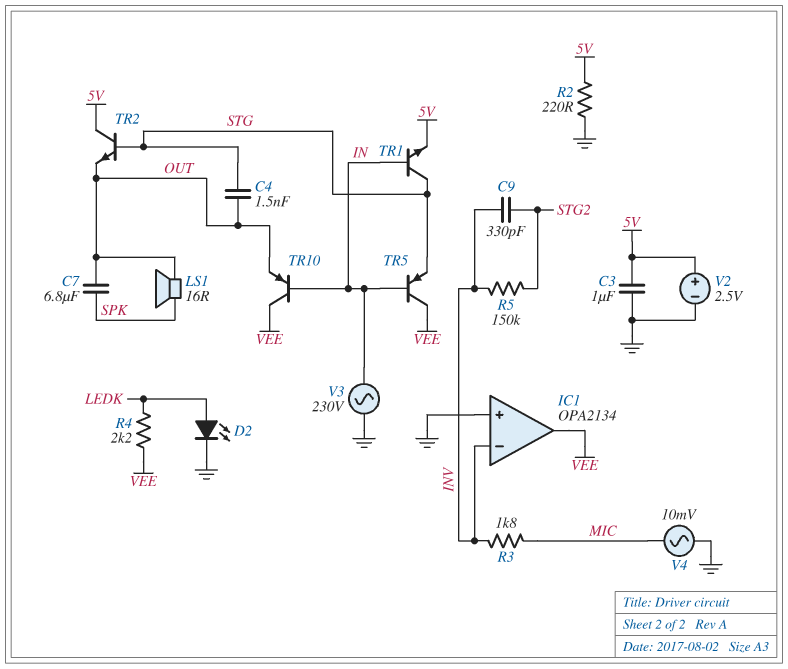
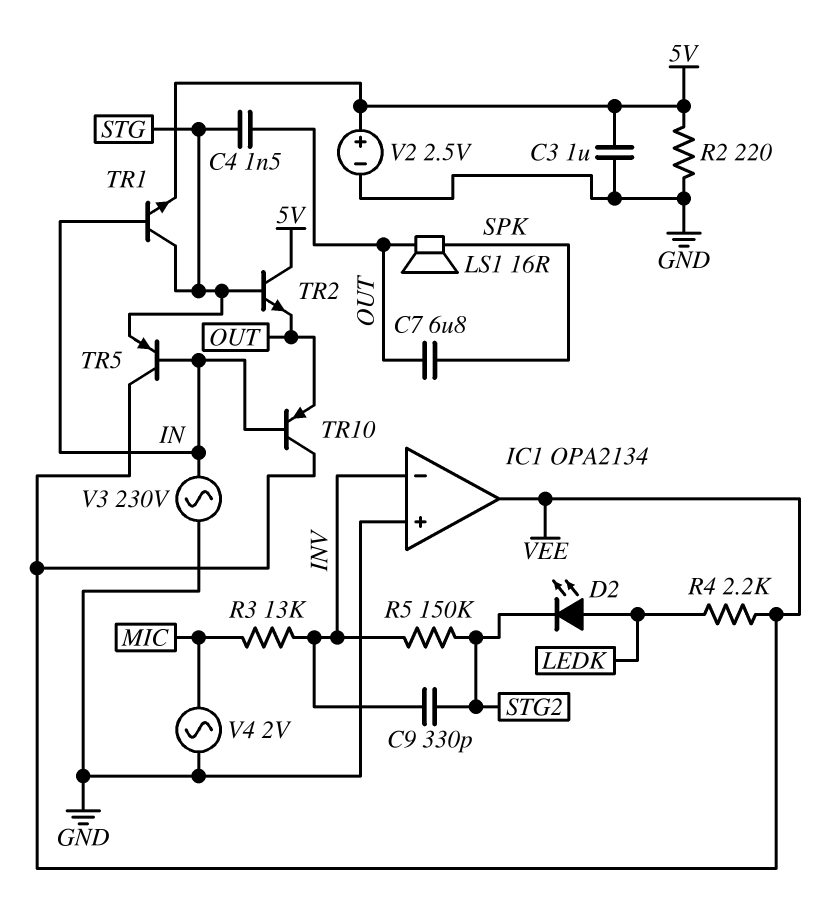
D2: LED (A LEDK, K GND) -> LED (A LEDK, K STG2)
R3: 1.8k (INV, MIC) -> 13k (INV, MIC)
V4: AC 10mV (GND, MIC) -> AC 2V (GND, MIC)

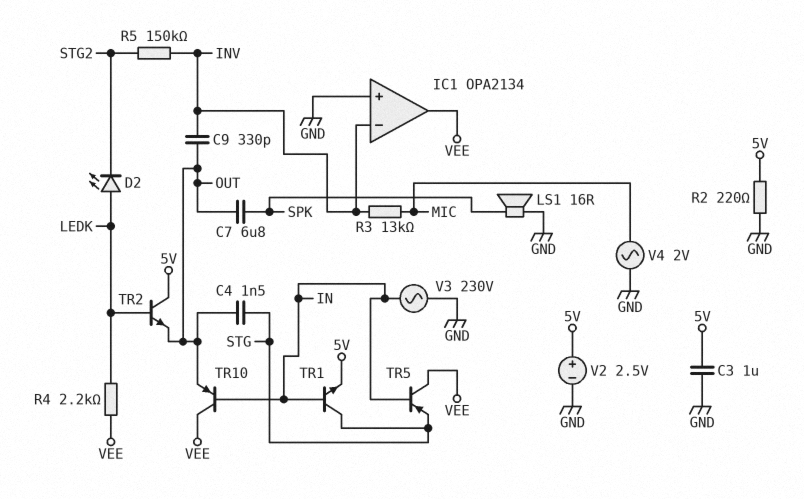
C9: 330pF (INV, STG2) -> 330pF (INV, OUT)
LS1: speaker 16R (OUT, SPK) -> speaker 16R (GND, SPK)
TR2: NPN (B STG, C 5V, E OUT) -> NPN (B LEDK, C 5V, E OUT)

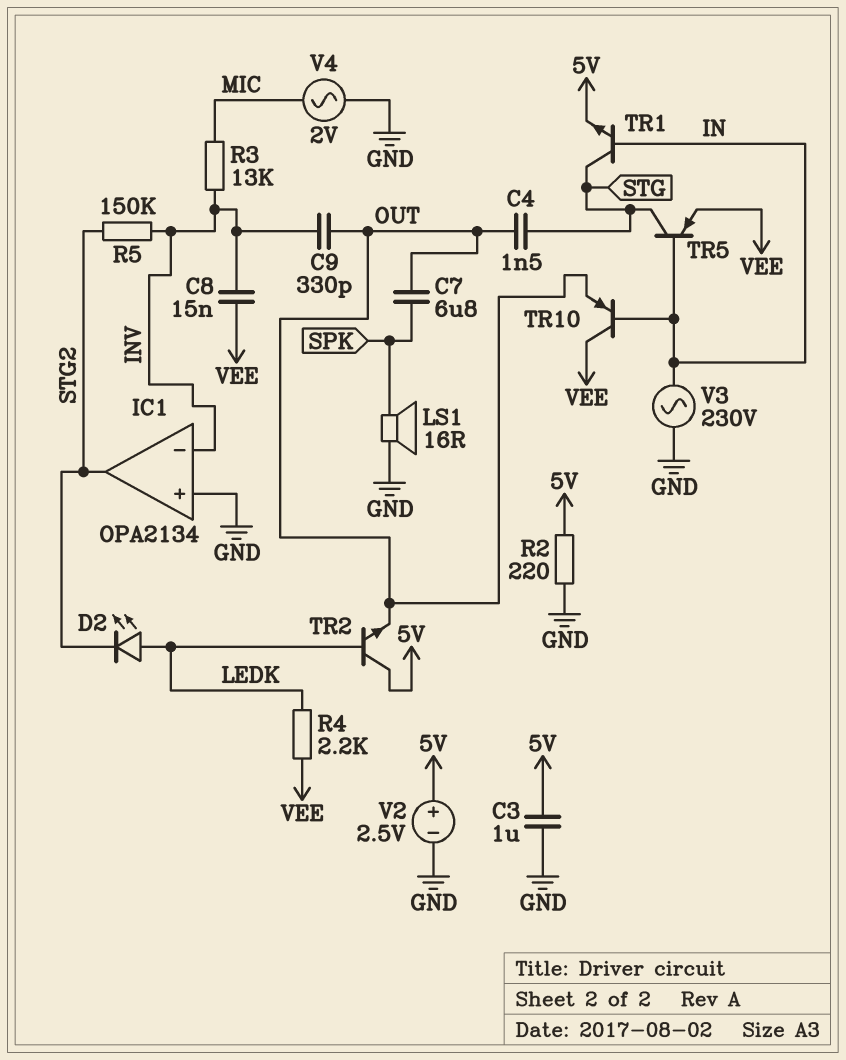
C8: none -> 15nF (INV, VEE)
IC1 pin out: VEE -> STG2
TR5: PNP (B IN, C VEE, E STG) -> PNP (B IN, C STG, E VEE)

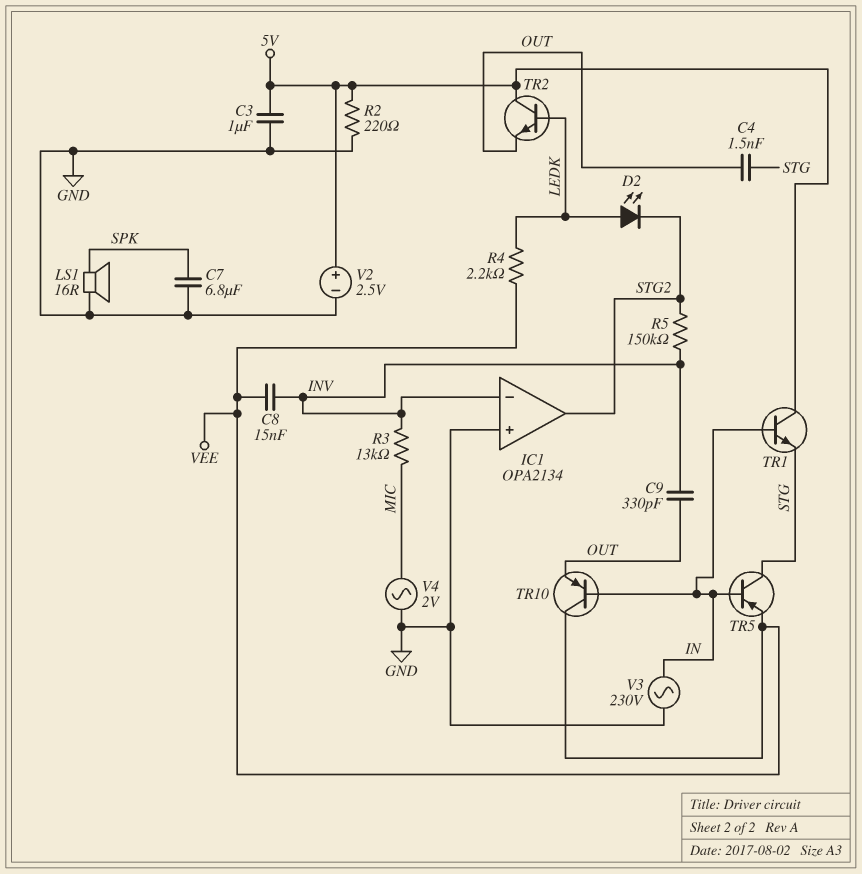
C7: 6.8uF (OUT, SPK) -> 6.8uF (GND, SPK)
TR1: NPN (B IN, C STG, E 5V) -> NPN (B IN, C 5V, E STG)

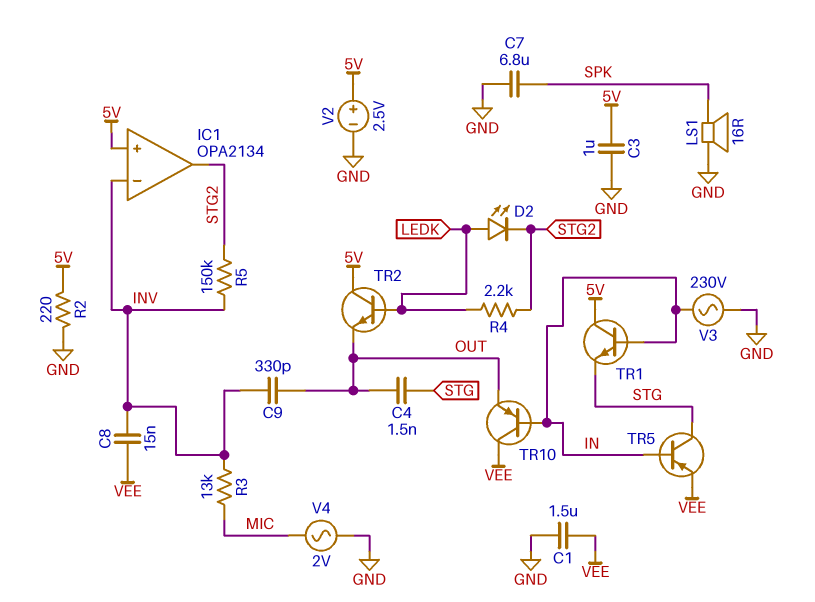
C1: none -> 1.5uF (GND, VEE)
IC1 pin in+: GND -> 5V
R4: 2.2k (LEDK, VEE) -> 2.2k (LEDK, STG2)

